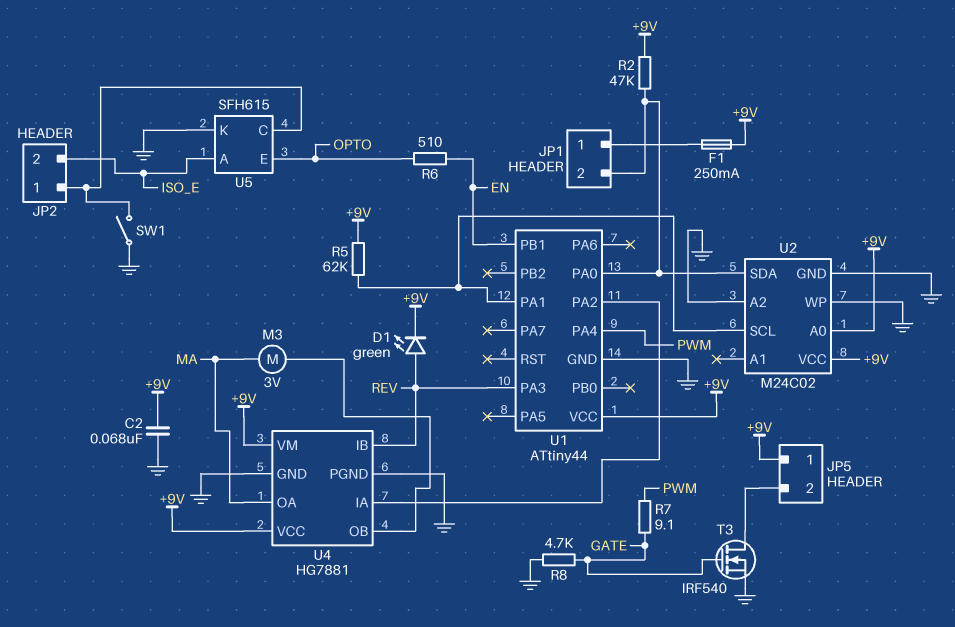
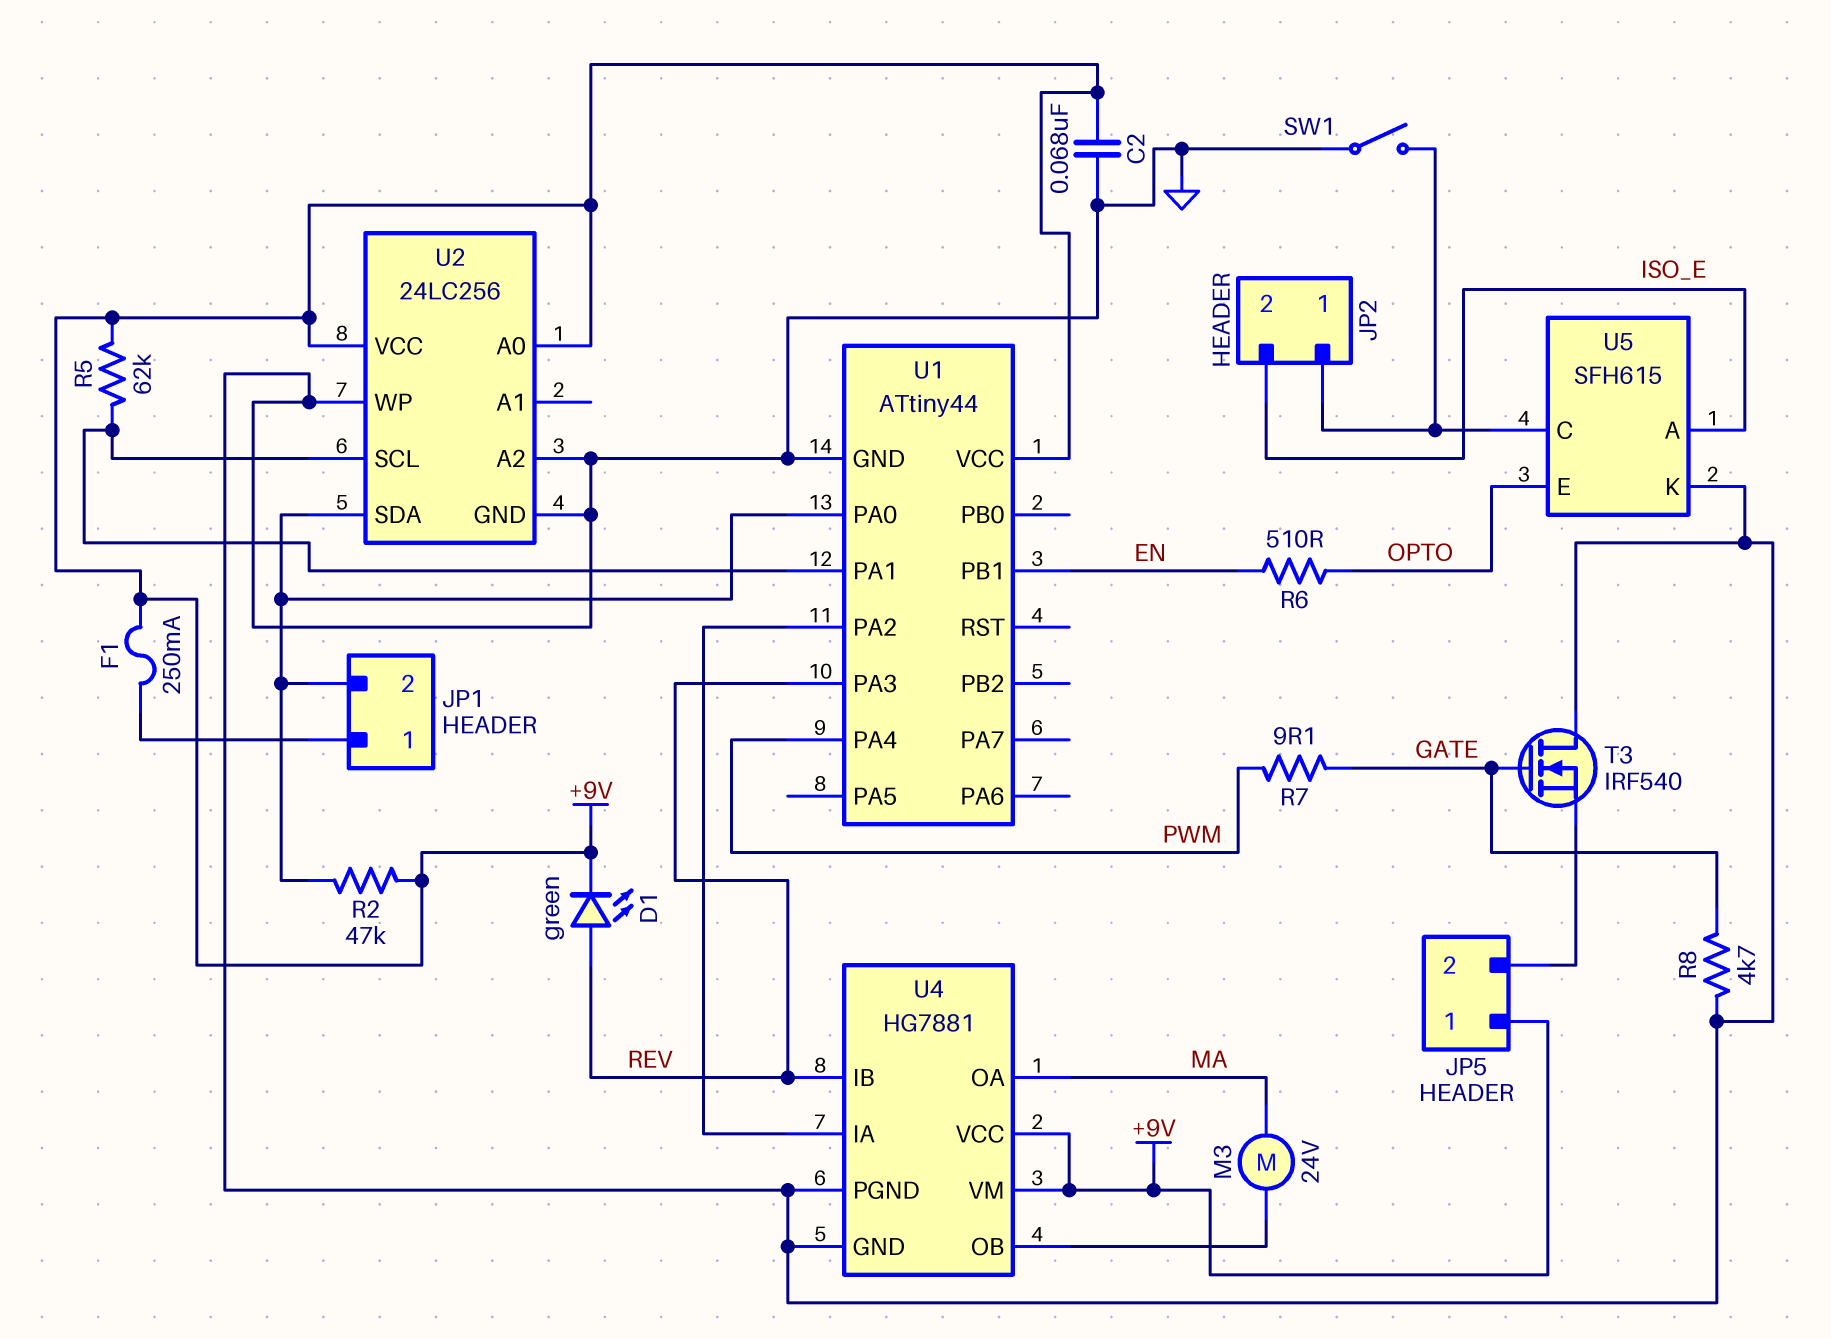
M3: motor 3V (MA, U4/OB) -> motor 24V (MA, U4/OB)
T3: NMOS IRF540 (G GATE, D JP5/2, S GND) -> NMOS IRF540 (G GATE, D GND, S JP5/2)
U2: M24C02 -> 24LC256

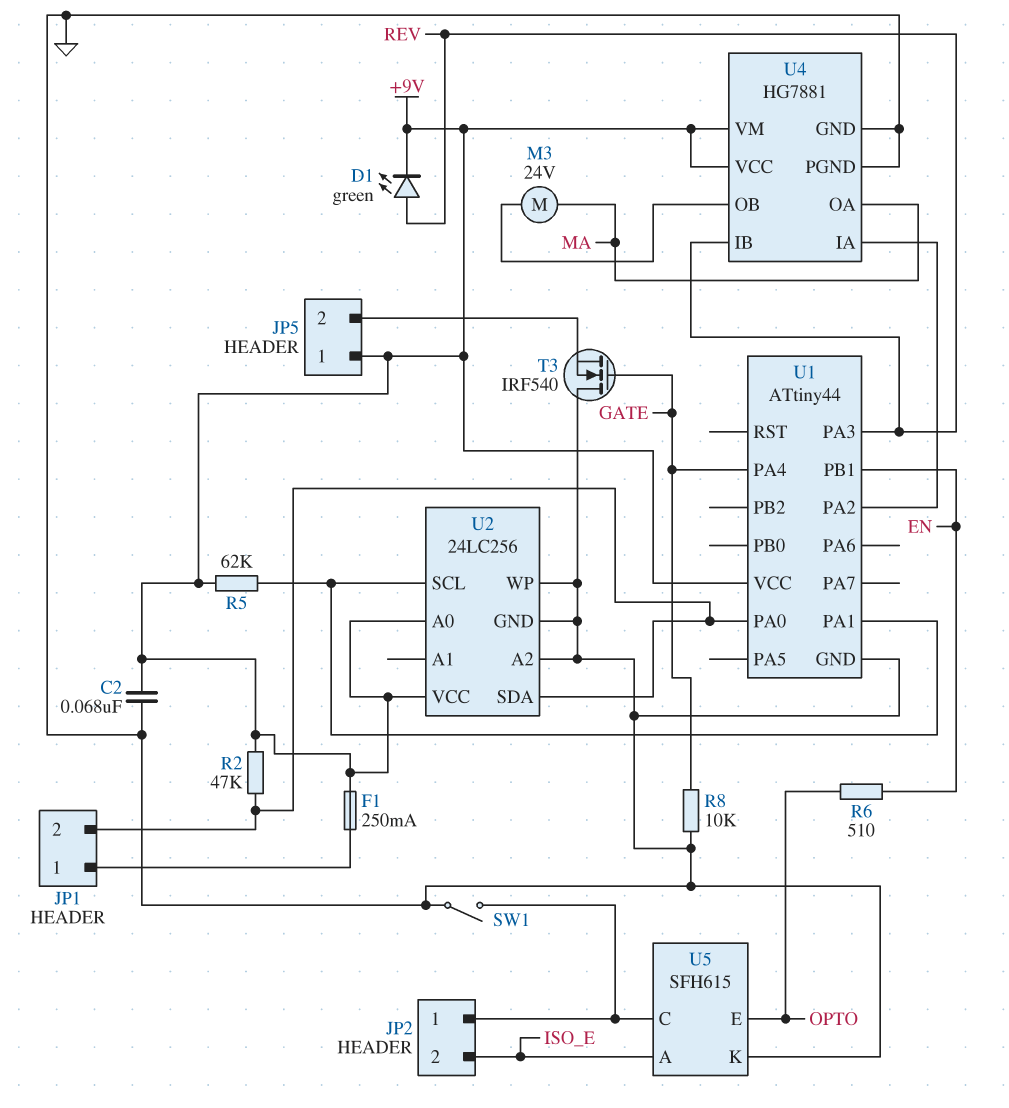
R7: 9.1 (GATE, PWM) -> none
R8: 4.7k (GATE, GND) -> 10k (GATE, GND)
U1 pin PA4: PWM -> GATE

